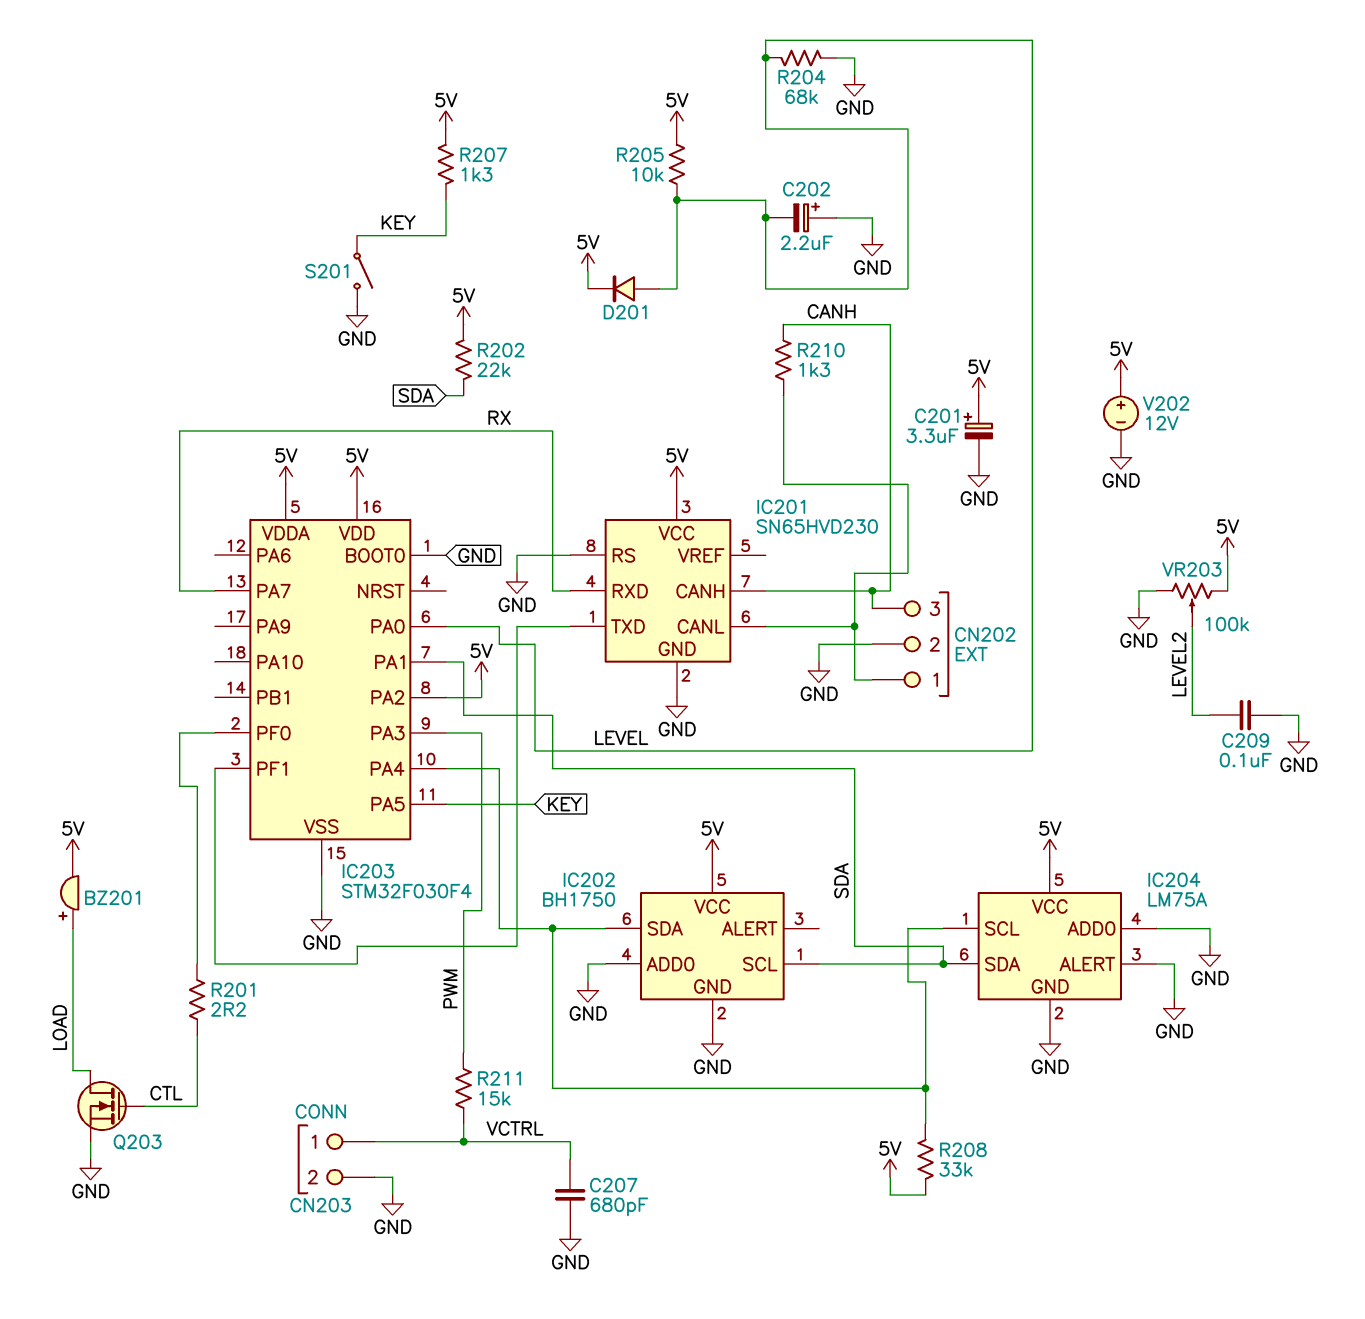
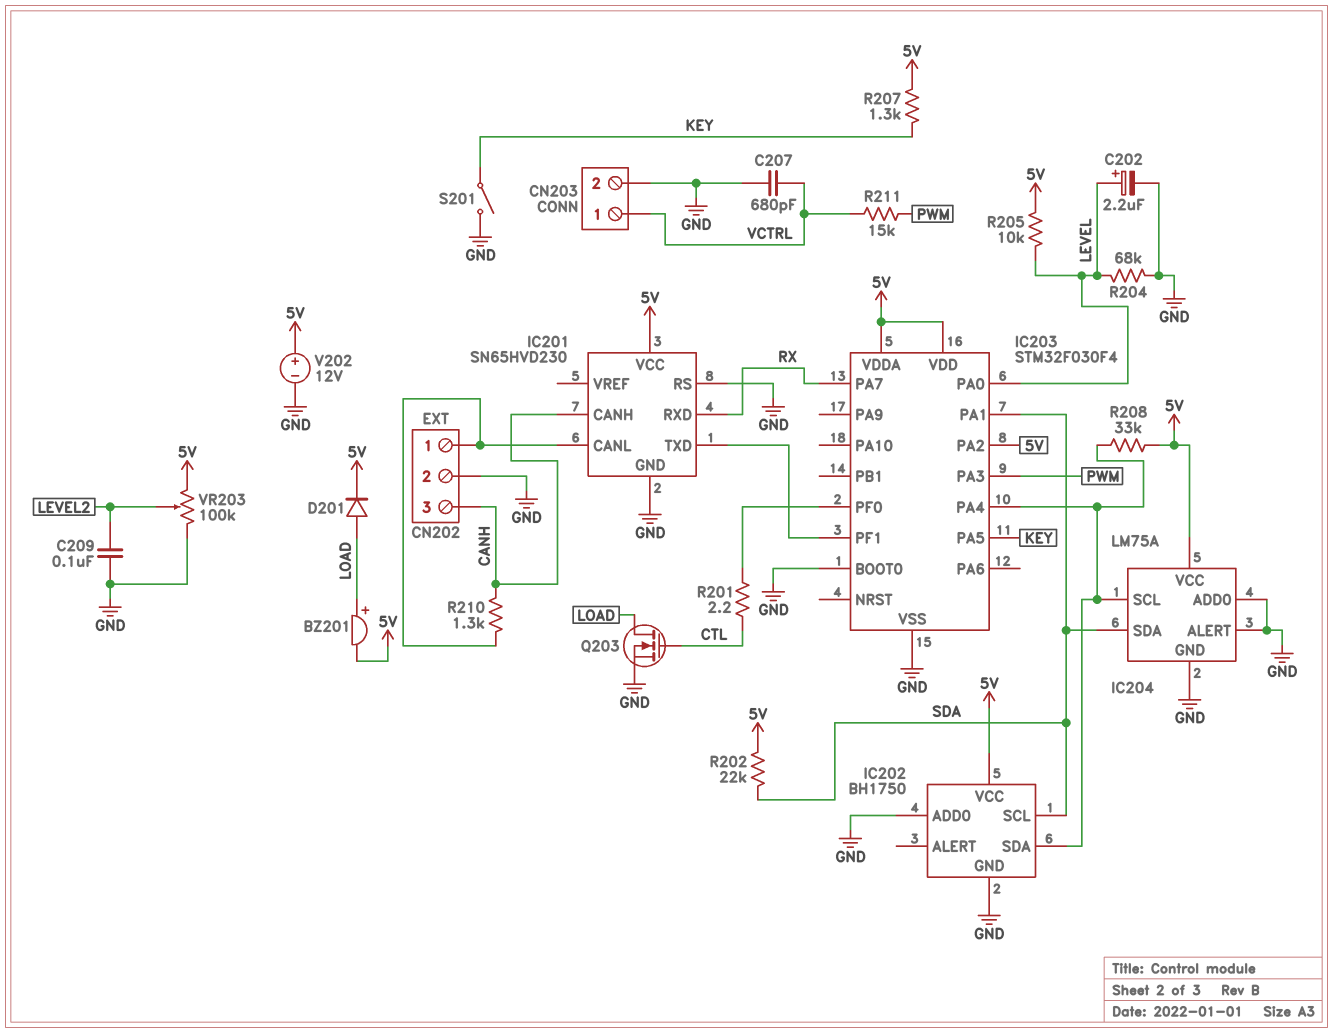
C201: 3.3uF (plus 5V, minus GND) -> none
C202: 2.2uF (plus GND, minus LEVEL) -> 2.2uF (plus LEVEL, minus GND)
D201: diode (A LEVEL, K 5V) -> diode (A LOAD, K 5V)

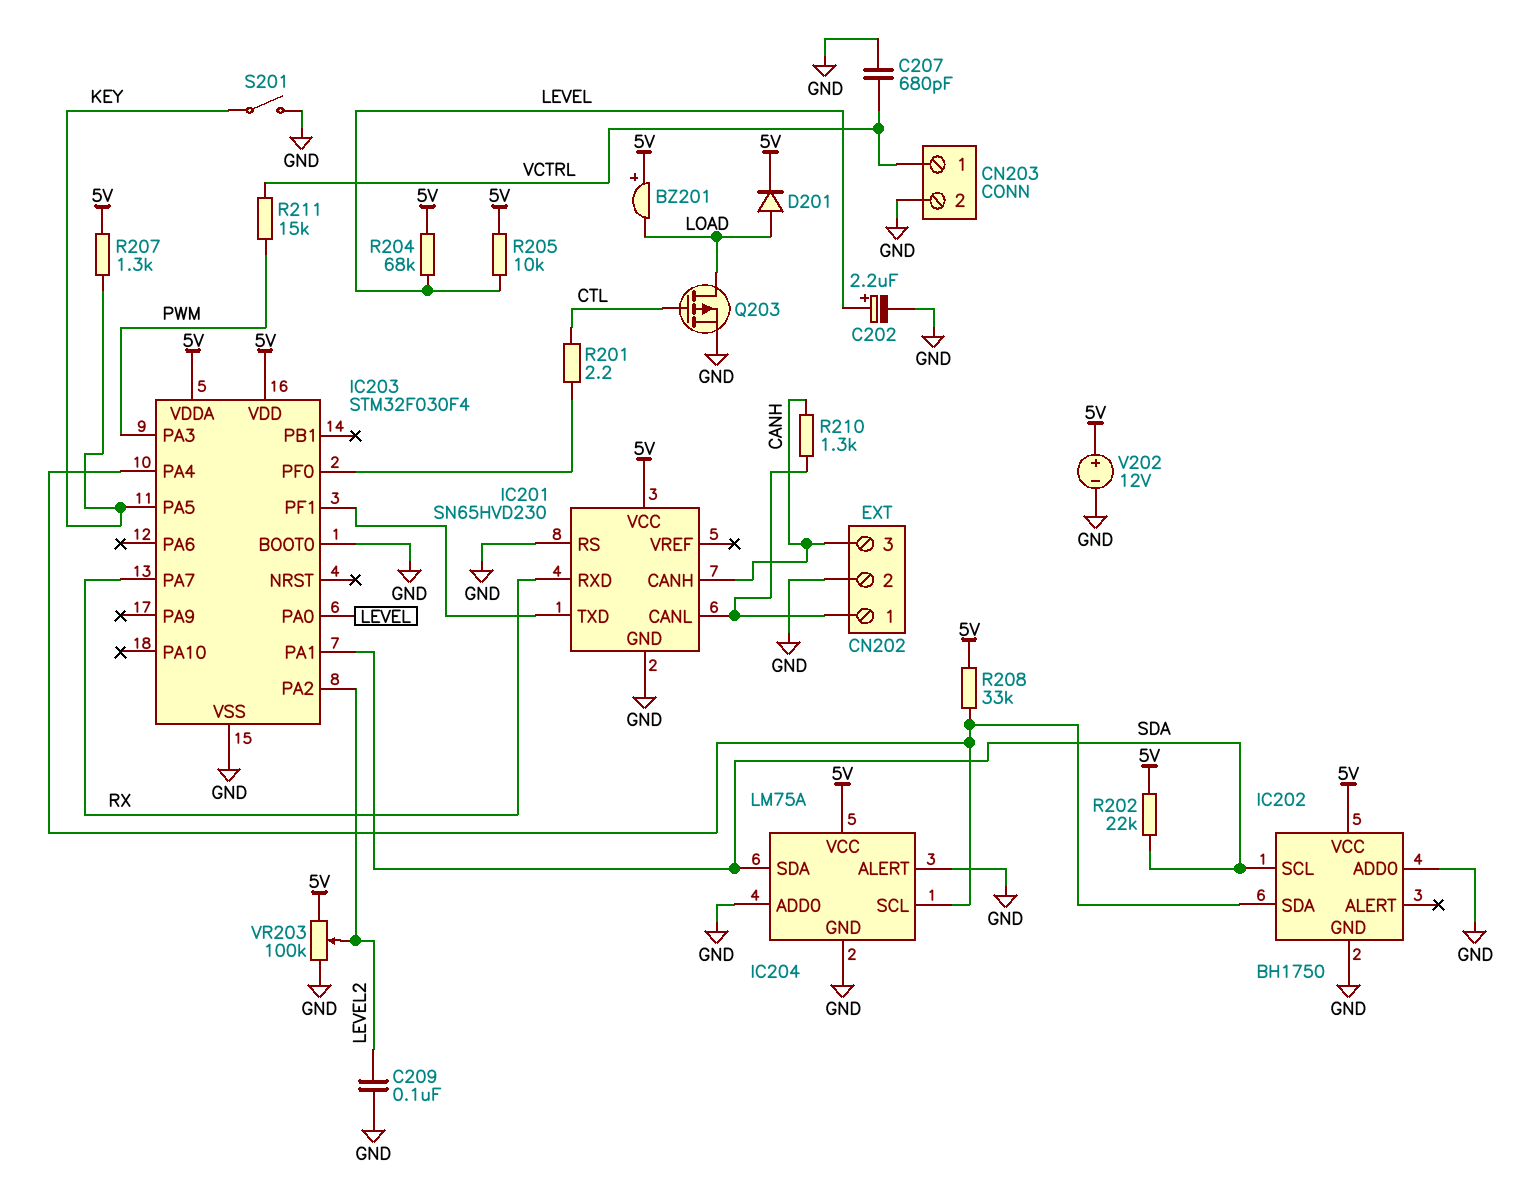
BZ201: buzzer (plus LOAD, minus 5V) -> buzzer (plus 5V, minus LOAD)
IC203 pin PA2: 5V -> LEVEL2
Q203: NMOS (G CTL, D LOAD, S GND) -> PMOS (G CTL, D LOAD, S GND)
R204: 68k (GND, LEVEL) -> 68k (5V, LEVEL)

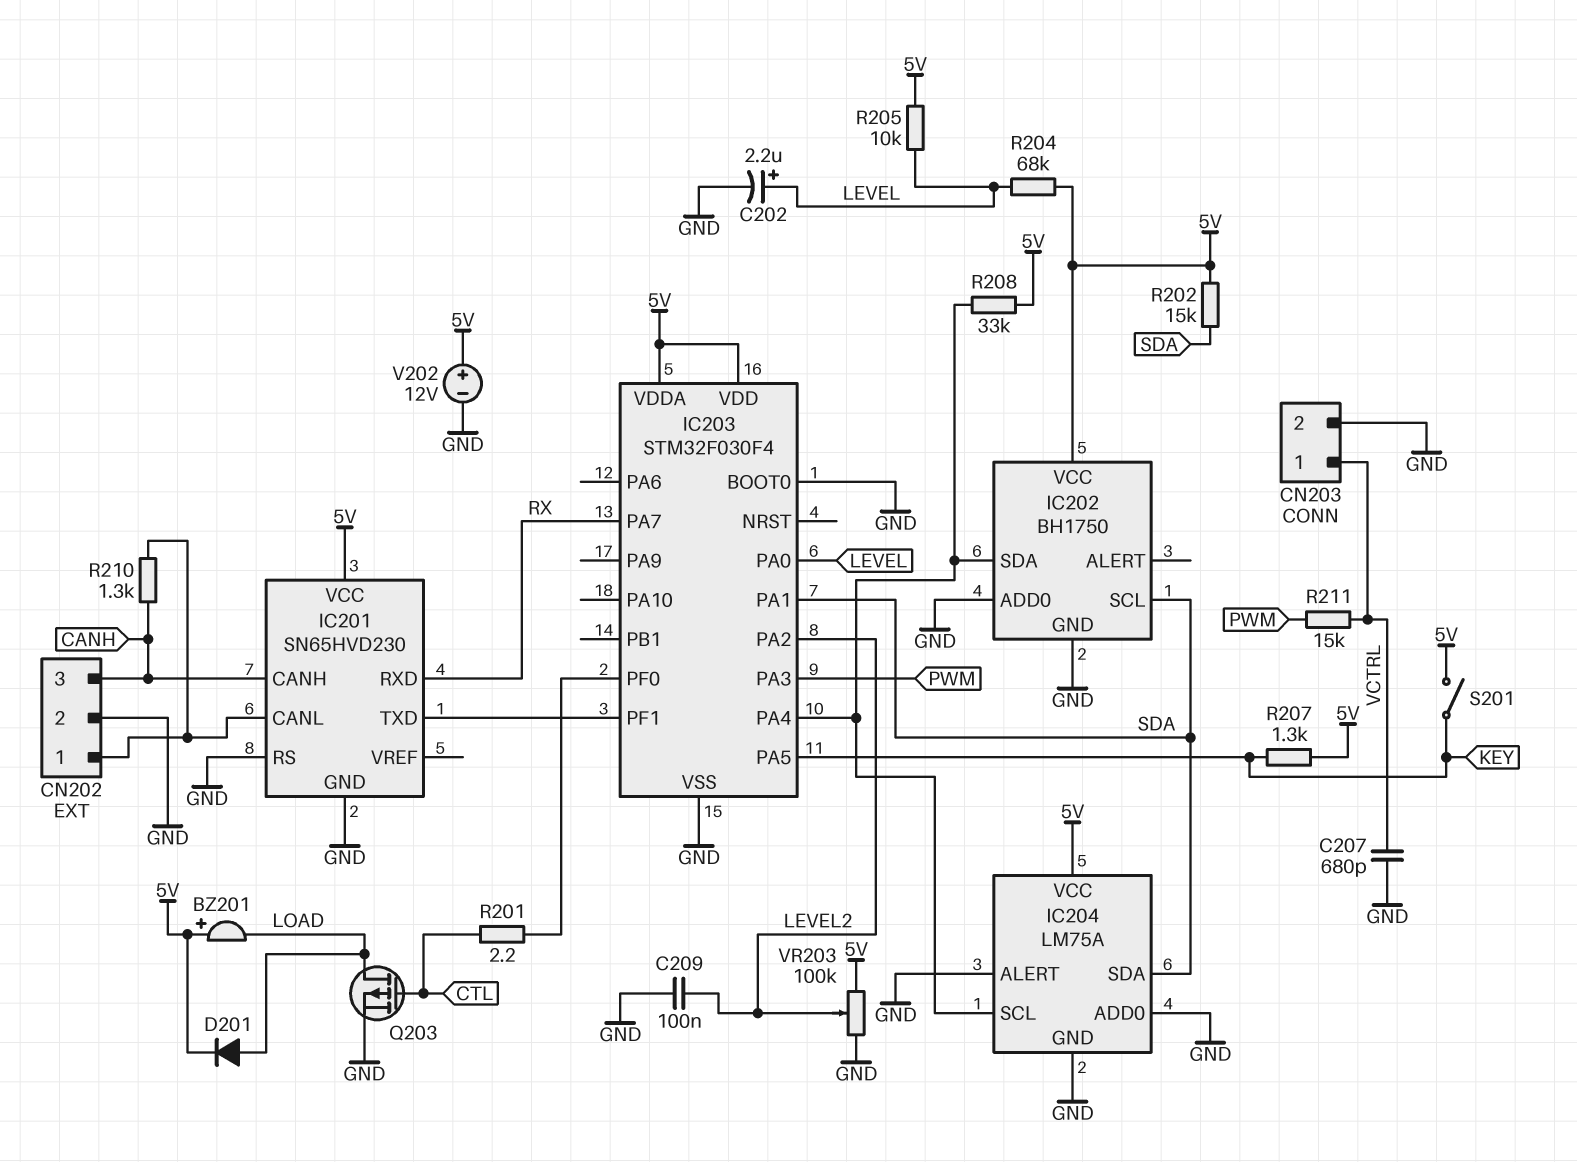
R202: 22k (5V, SDA) -> 15k (5V, SDA)
S201: switch (GND, KEY) -> switch (5V, KEY)

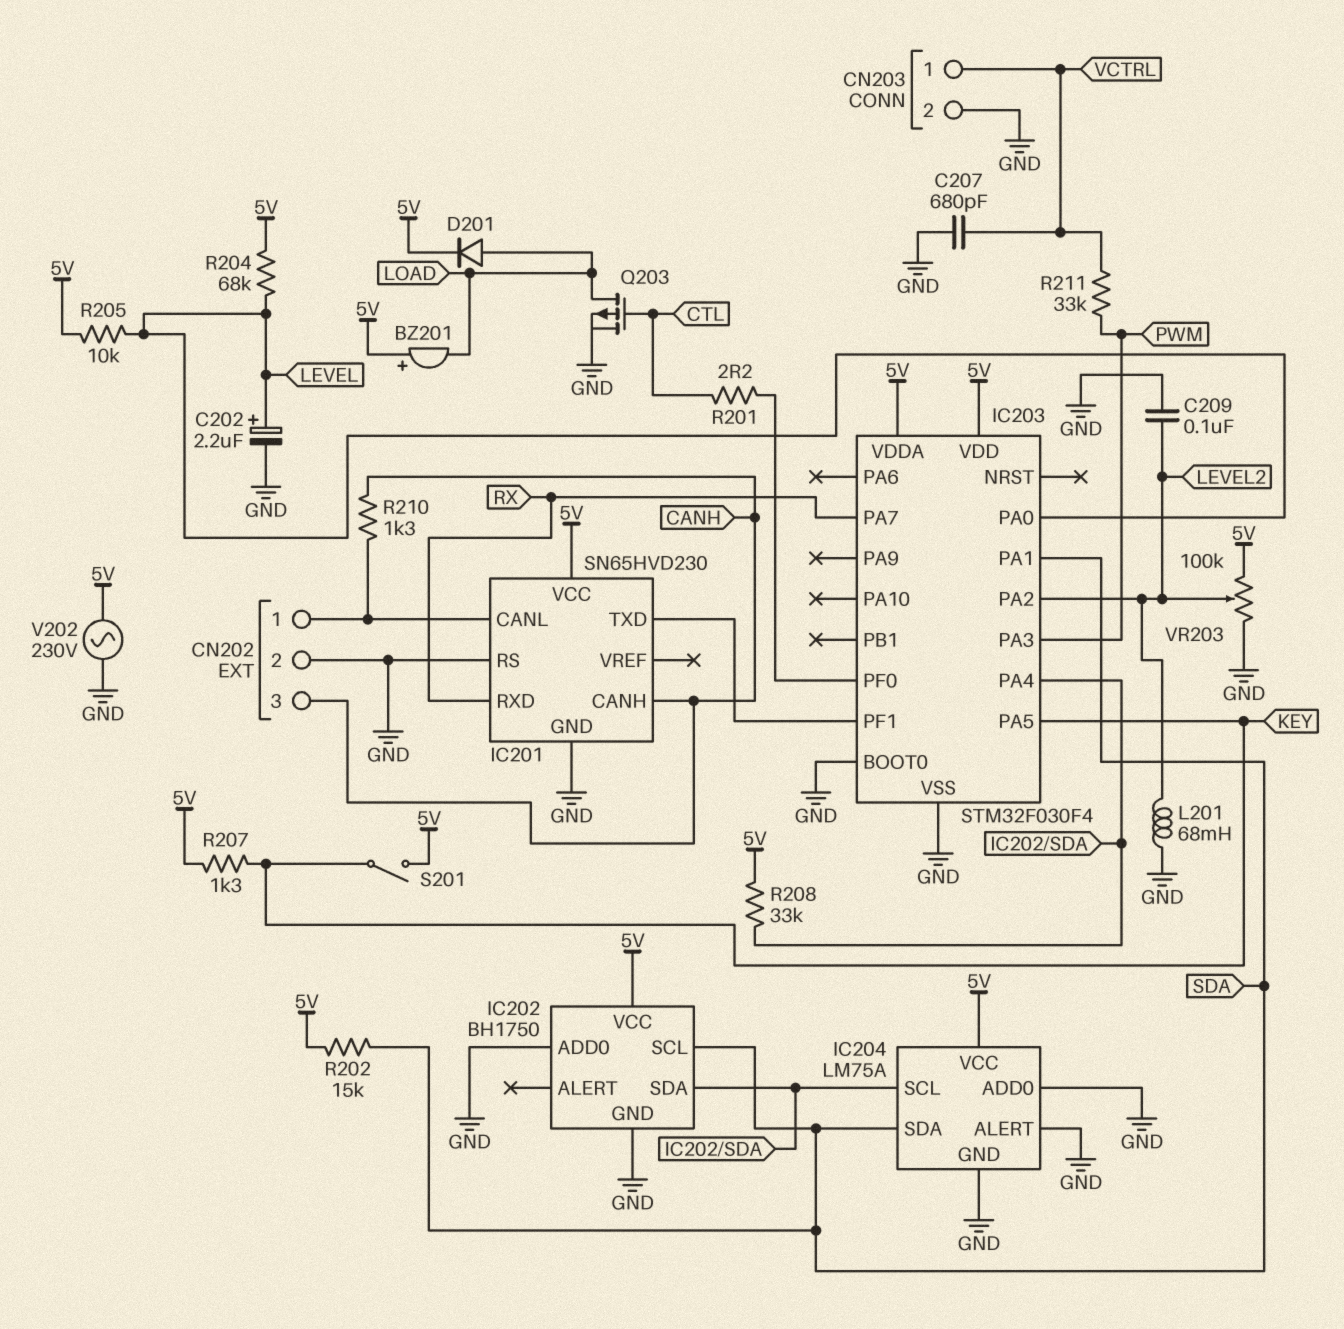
L201: none -> 68mH (GND, LEVEL2)
R211: 15k (PWM, VCTRL) -> 33k (PWM, VCTRL)
V202: 12V (plus 5V, minus GND) -> AC 230V (5V, GND)

